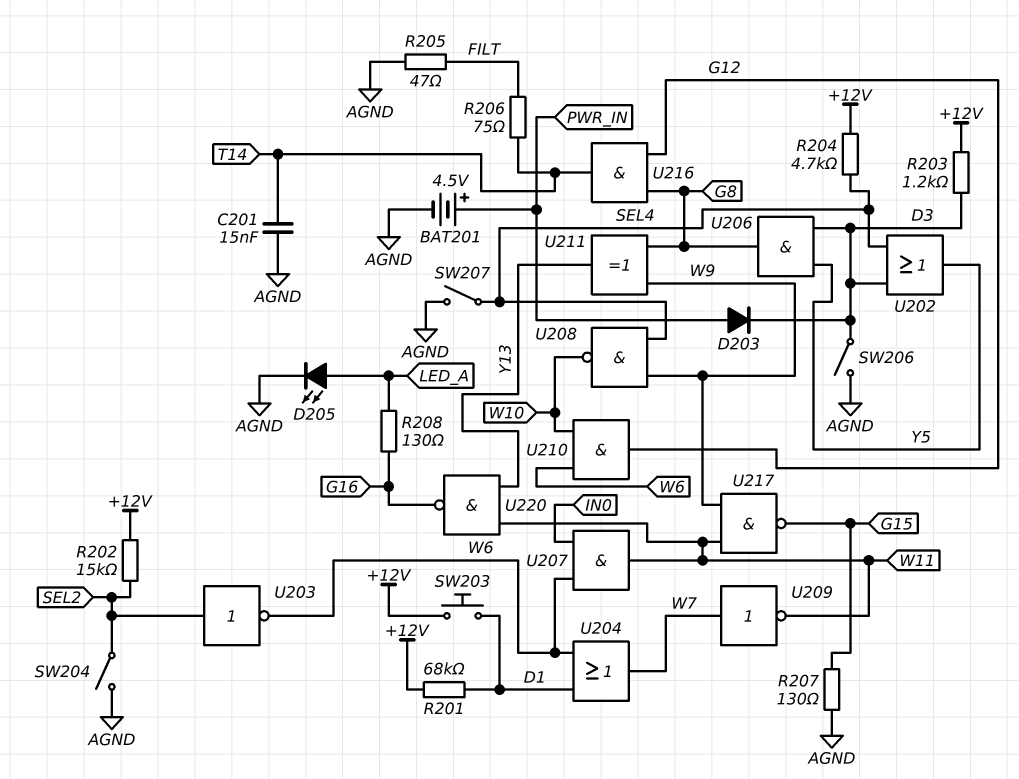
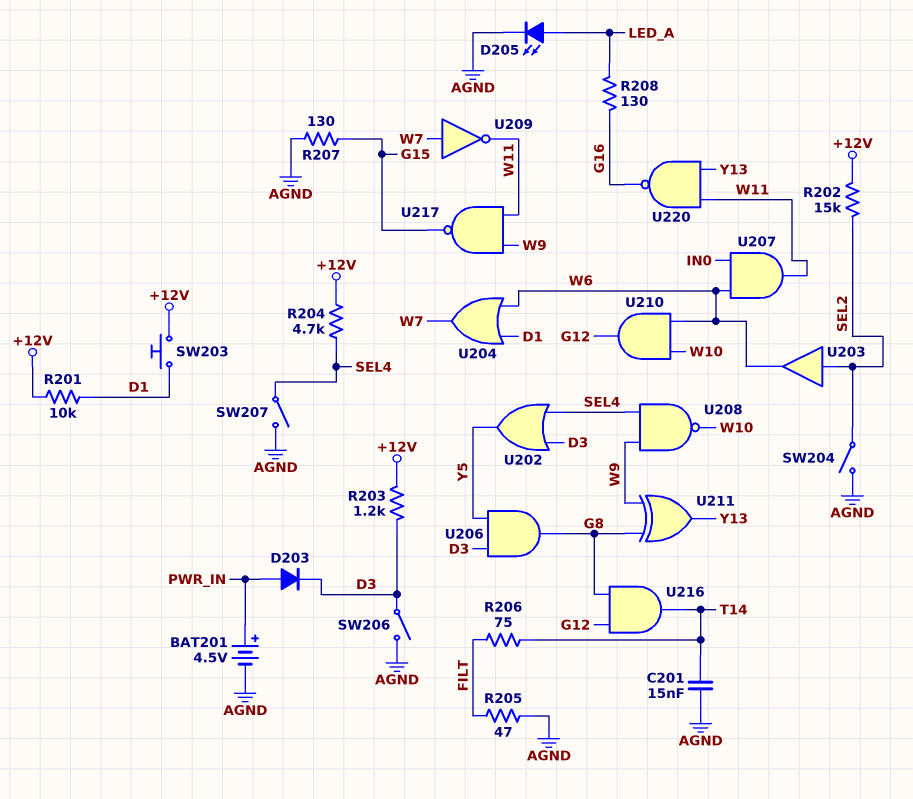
R201: 68k (+12V, D1) -> 10k (+12V, D1)
U203: NOT (in SEL2, out W6) -> buffer (in SEL2, out W6)

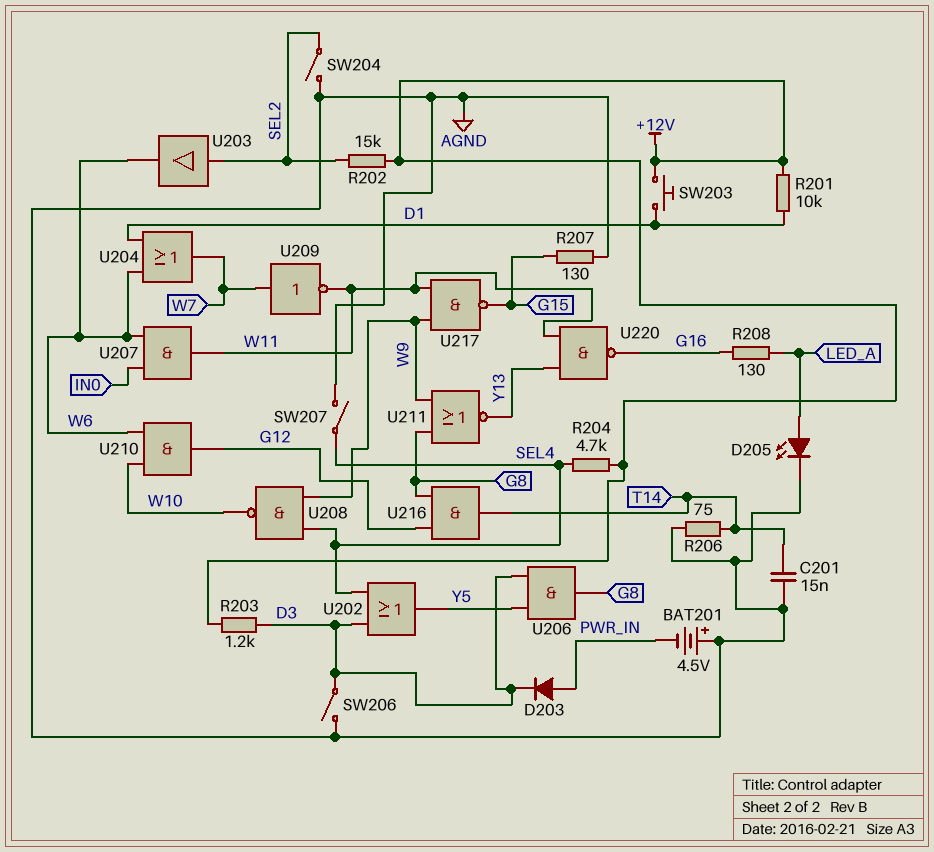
BAT201: 4.5V (plus PWR_IN, minus AGND) -> 4.5V (plus AGND, minus PWR_IN)
R205: 47 (AGND, FILT) -> none
R206: 75 (FILT, T14) -> 75 (AGND, T14)
U211: XOR (in G8, in W9, out Y13) -> NOR (in G8, in W9, out Y13)

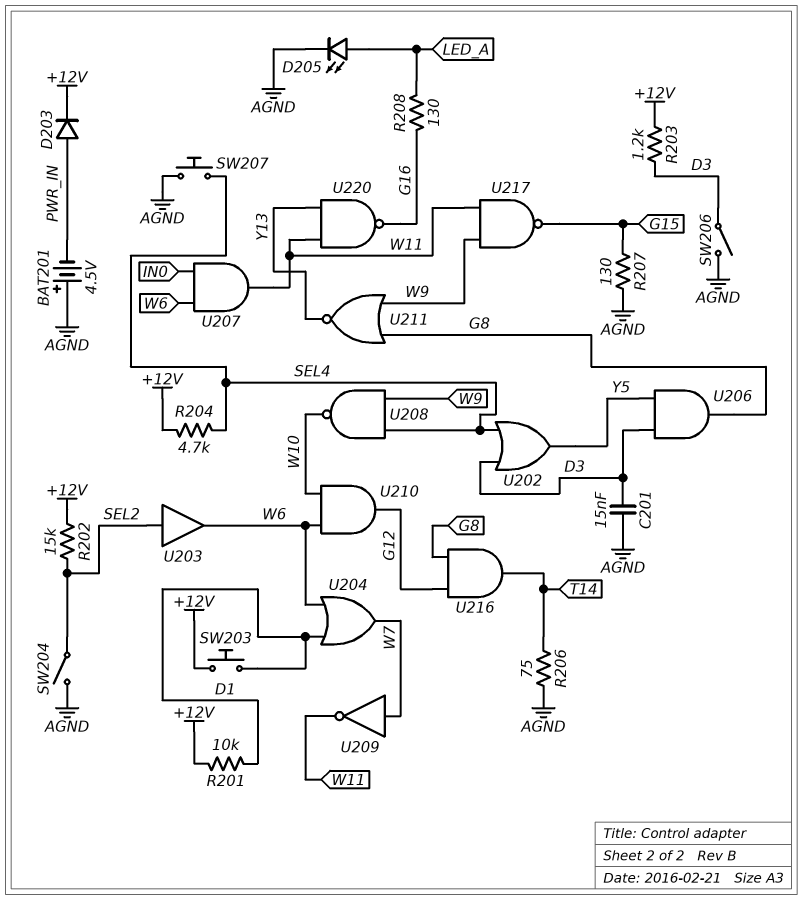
C201: 15nF (AGND, T14) -> 15nF (AGND, D3)
D203: diode (A PWR_IN, K D3) -> diode (A PWR_IN, K +12V)
SW207: switch (AGND, SEL4) -> button (AGND, SEL4)

